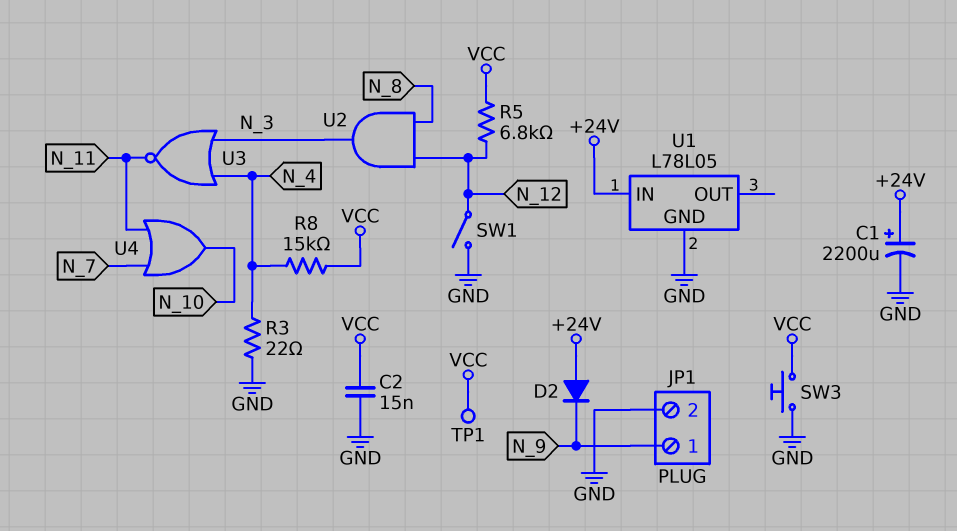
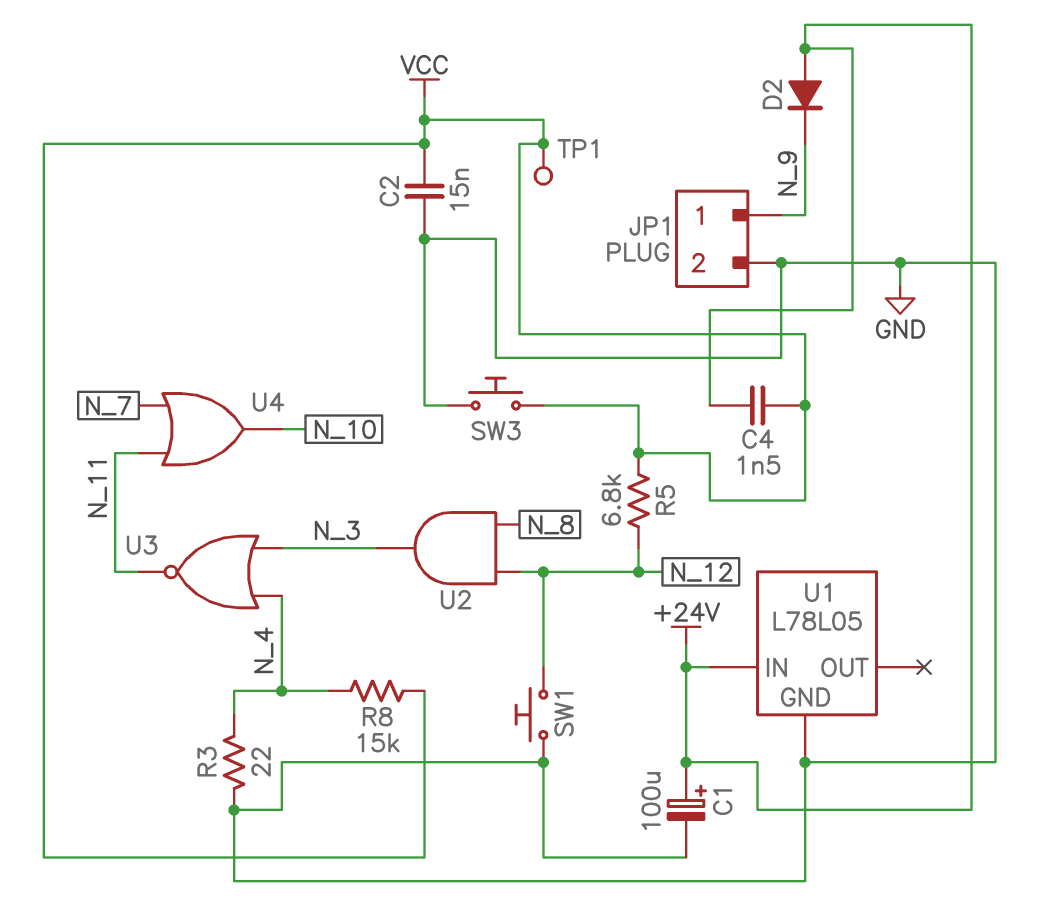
C1: 2200uF (plus +24V, minus GND) -> 100uF (plus +24V, minus GND)
C4: none -> 1.5nF (+24V, VCC)
SW1: switch (GND, N_12) -> button (GND, N_12)

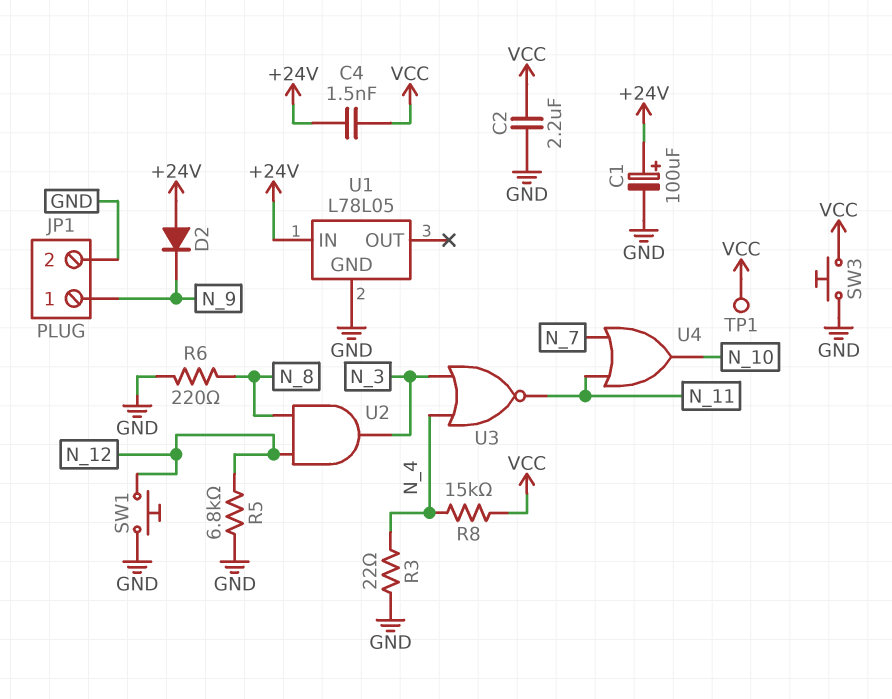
C2: 15nF (GND, VCC) -> 2.2uF (GND, VCC)
R5: 6.8k (N_12, VCC) -> 6.8k (GND, N_12)
R6: none -> 220 (GND, N_8)

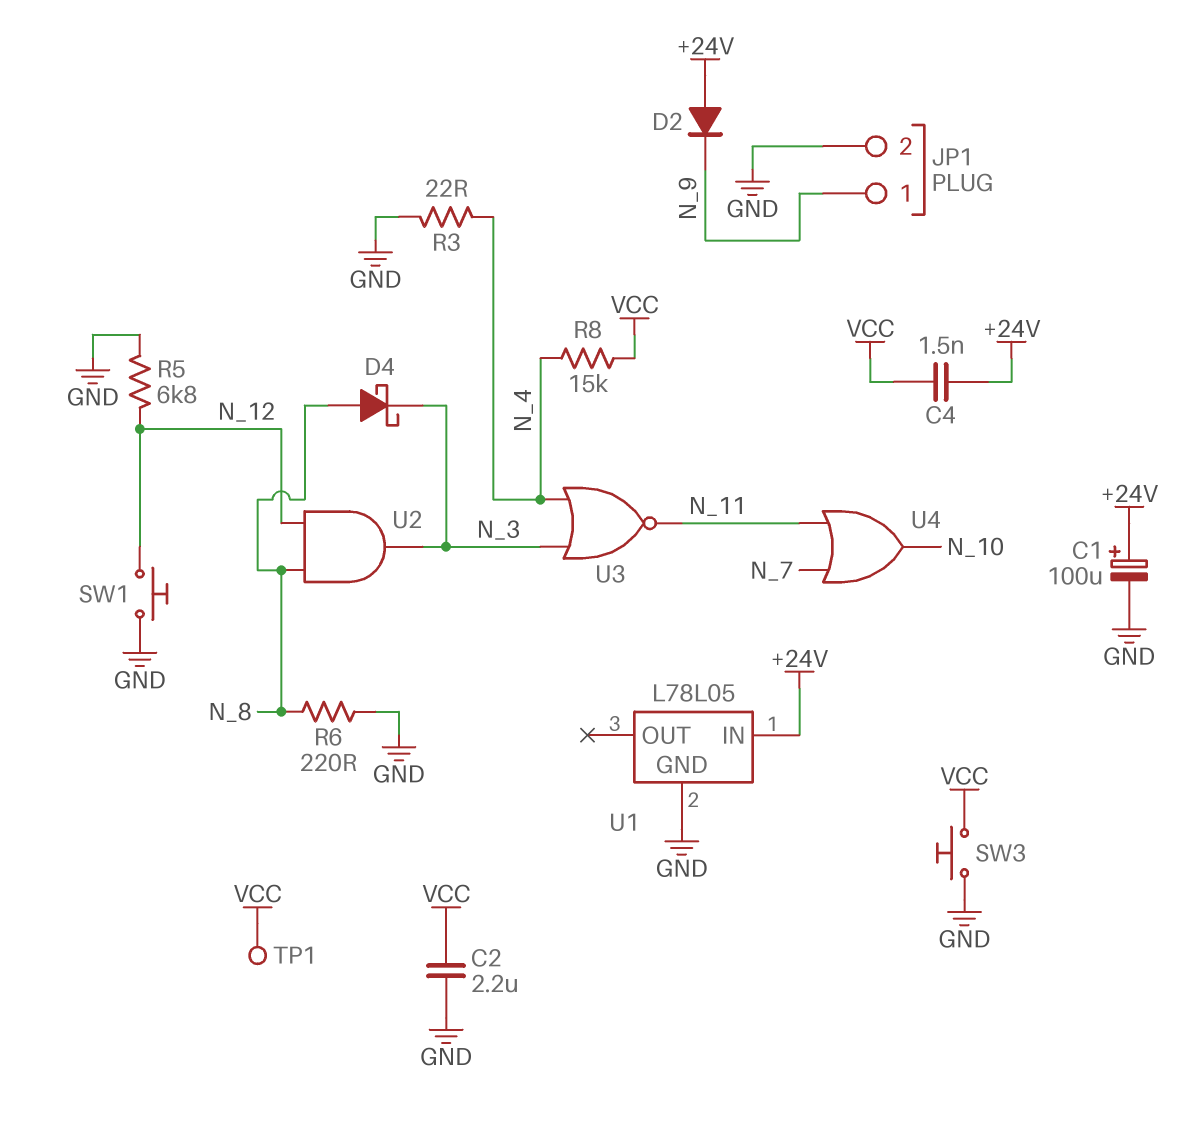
D4: none -> schottky (A N_8, K N_3)

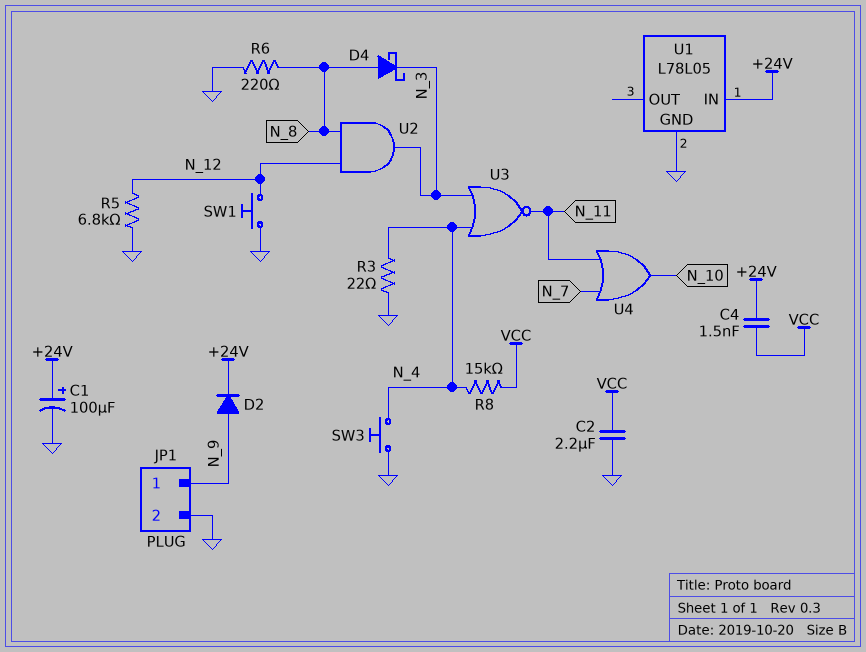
D2: diode (A +24V, K N_9) -> diode (A N_9, K +24V)
SW3: button (GND, VCC) -> button (GND, N_4)
TP1: test point (VCC) -> none

